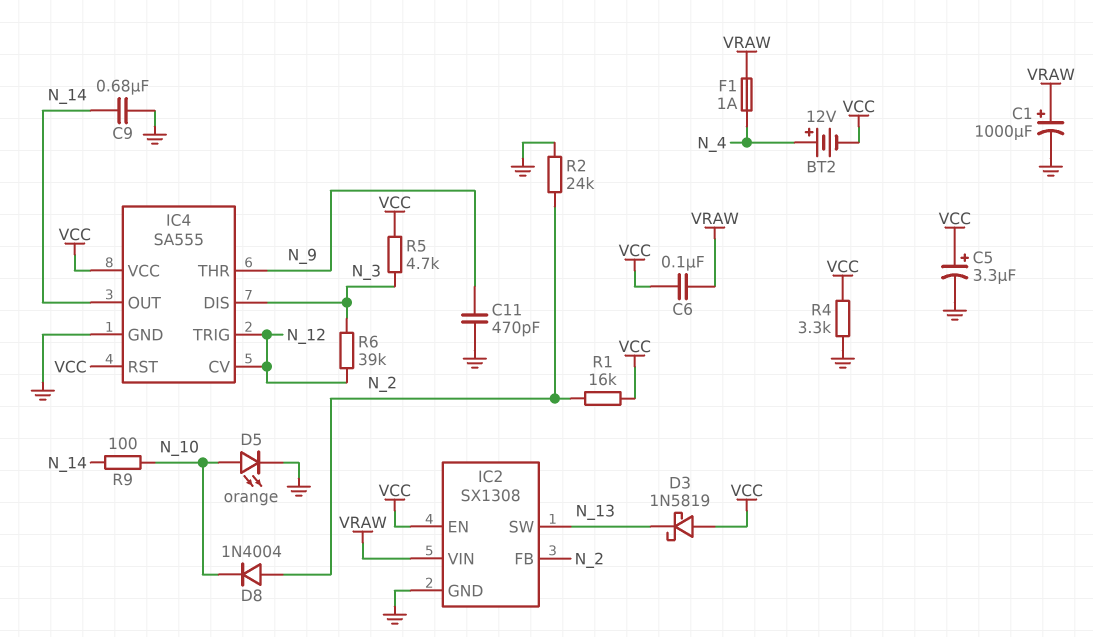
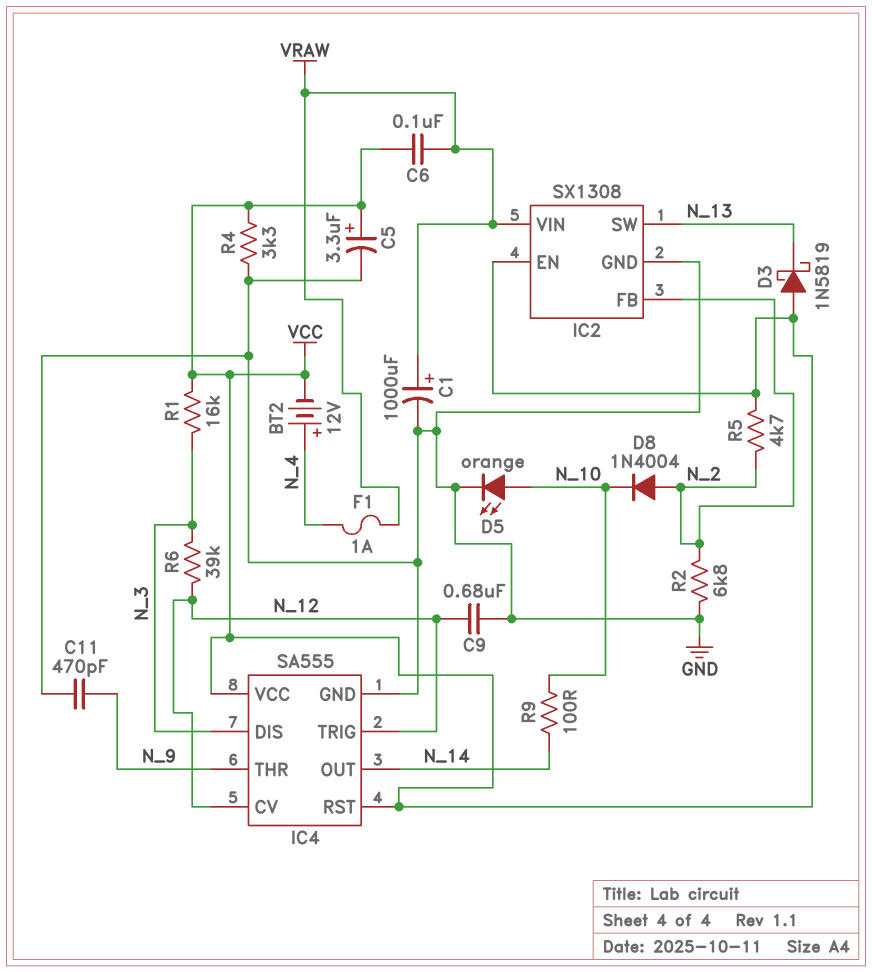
C9: 680nF (GND, N_14) -> 680nF (GND, N_12)
R1: 16k (N_2, VCC) -> 16k (N_3, VCC)
R2: 24k (GND, N_2) -> 6.8k (GND, N_2)
R5: 4.7k (N_3, VCC) -> 4.7k (N_2, VCC)

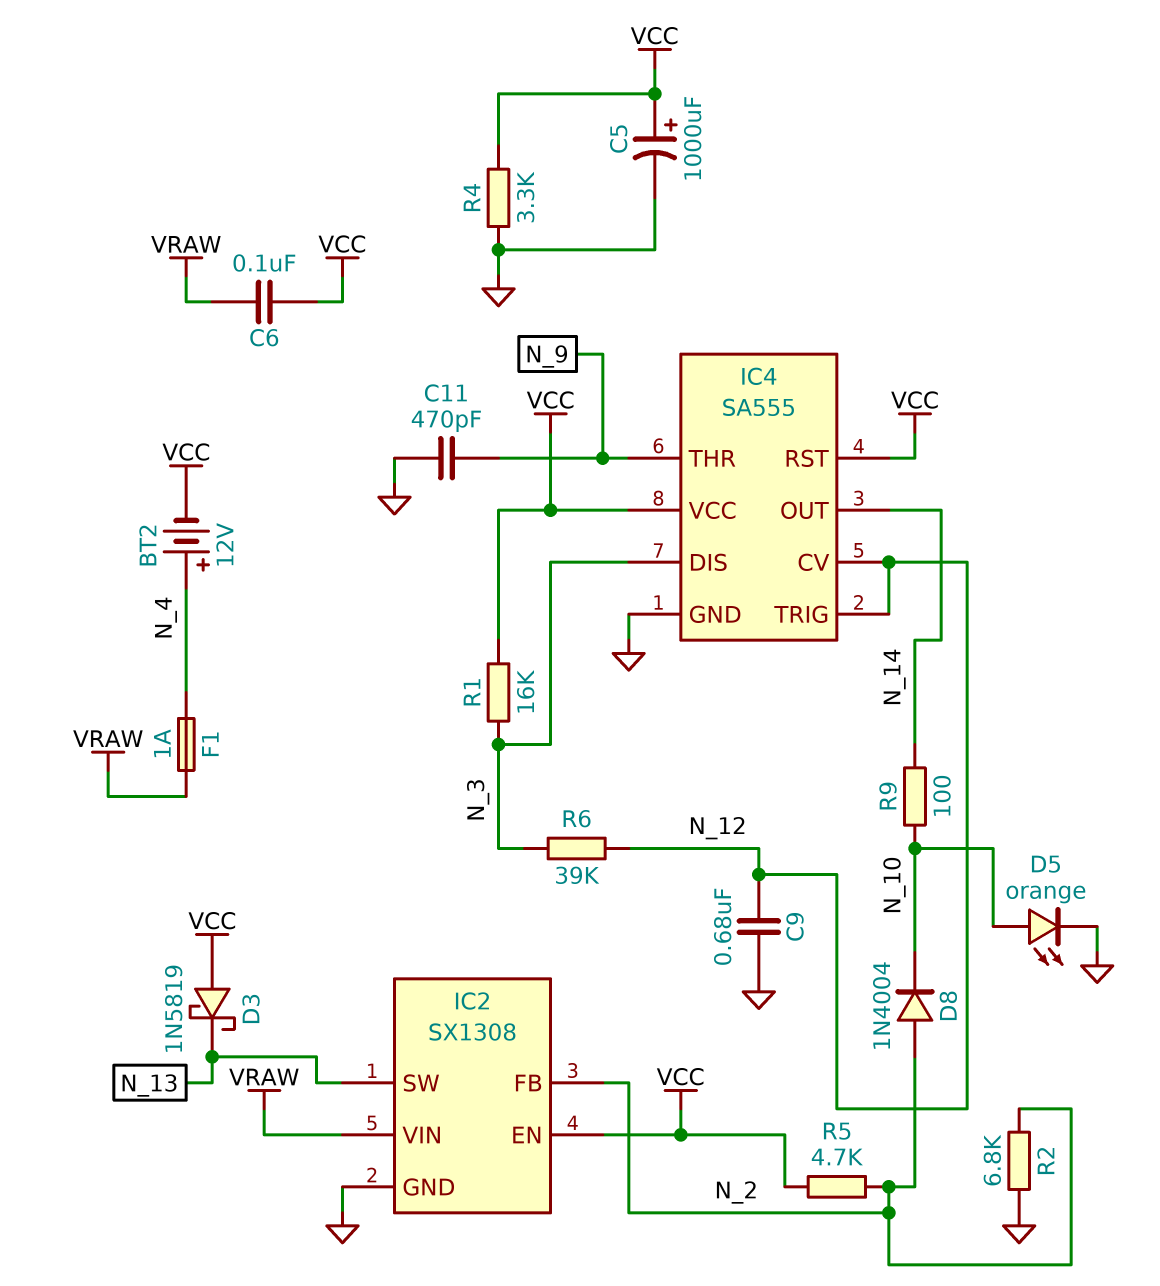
C1: 1000uF (plus VRAW, minus GND) -> none
C5: 3.3uF (plus VCC, minus GND) -> 1000uF (plus VCC, minus GND)

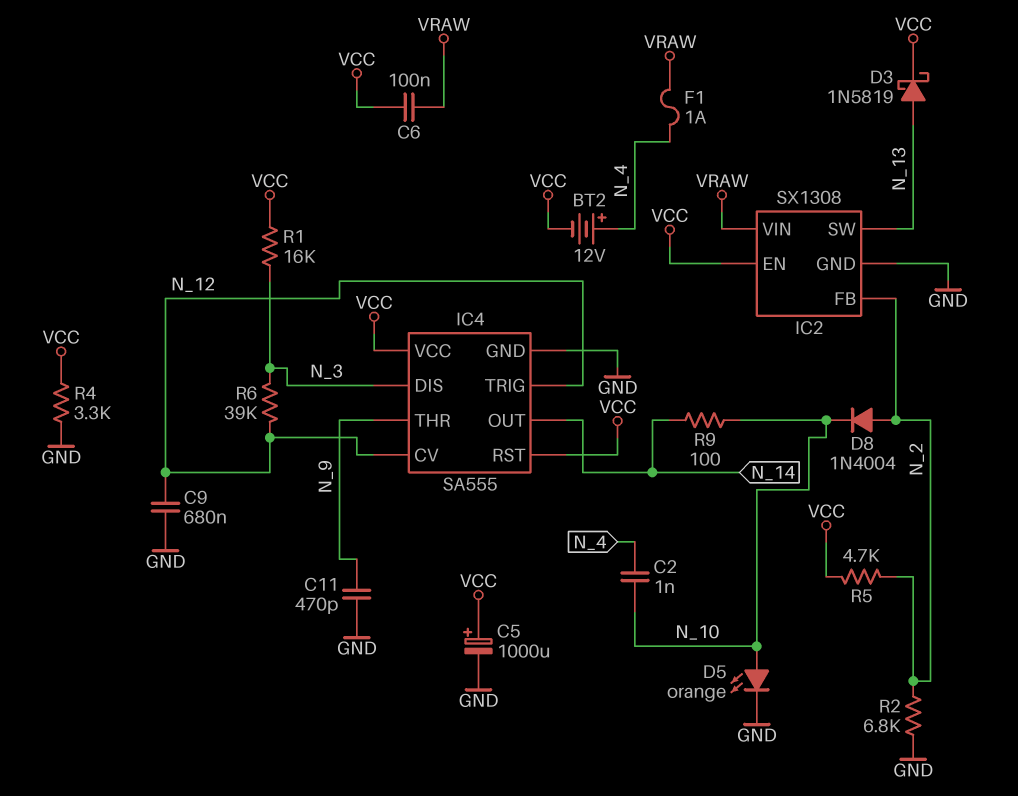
C2: none -> 1nF (N_4, N_10)
D3: schottky 1N5819 (A VCC, K N_13) -> schottky 1N5819 (A N_13, K VCC)

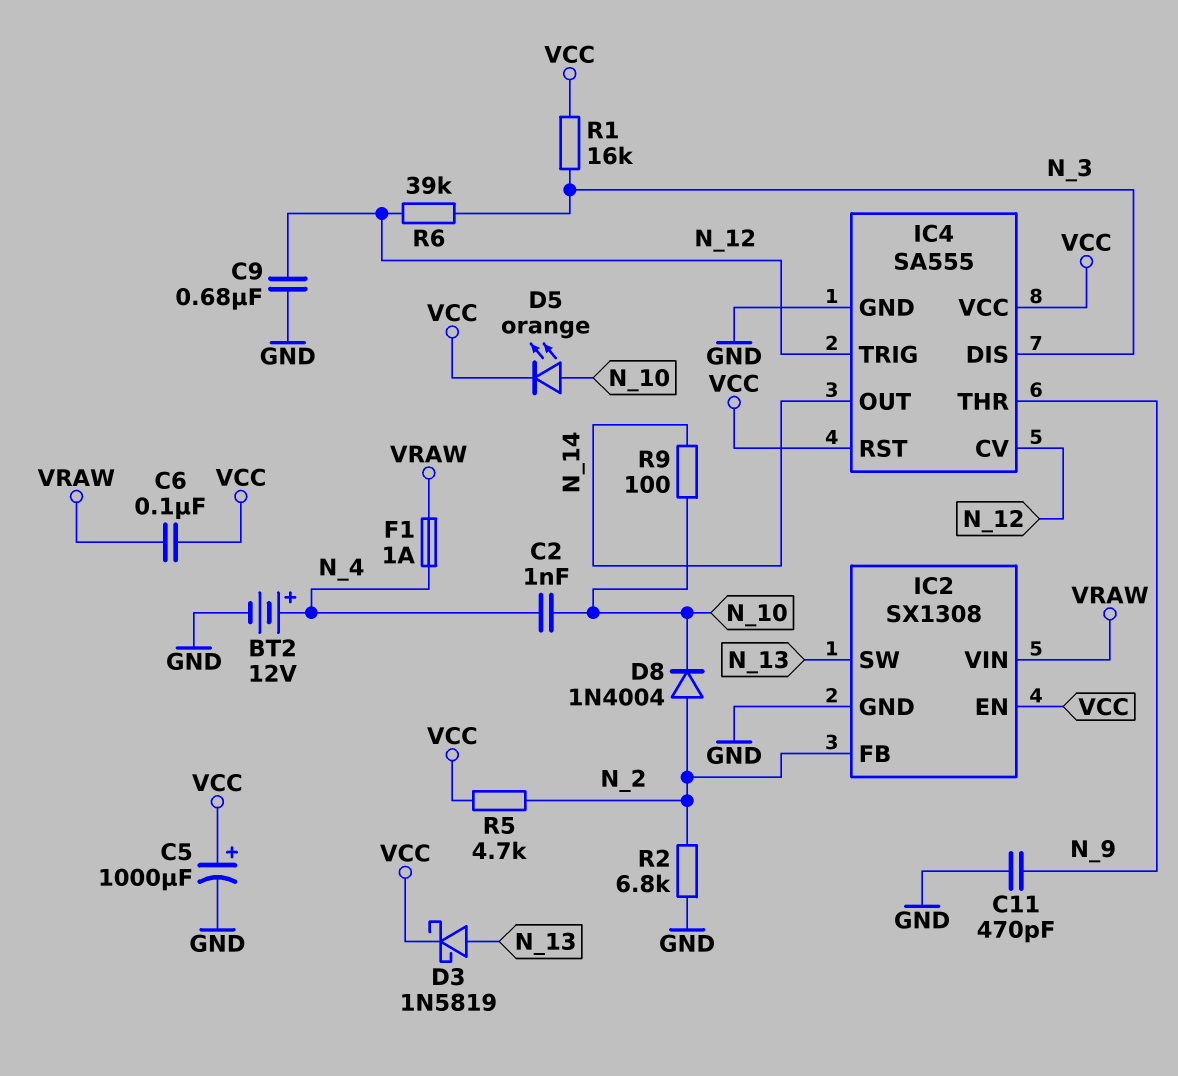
BT2: 12V (plus N_4, minus VCC) -> 12V (plus N_4, minus GND)
D5: LED orange (A N_10, K GND) -> LED orange (A N_10, K VCC)
R4: 3.3k (GND, VCC) -> none

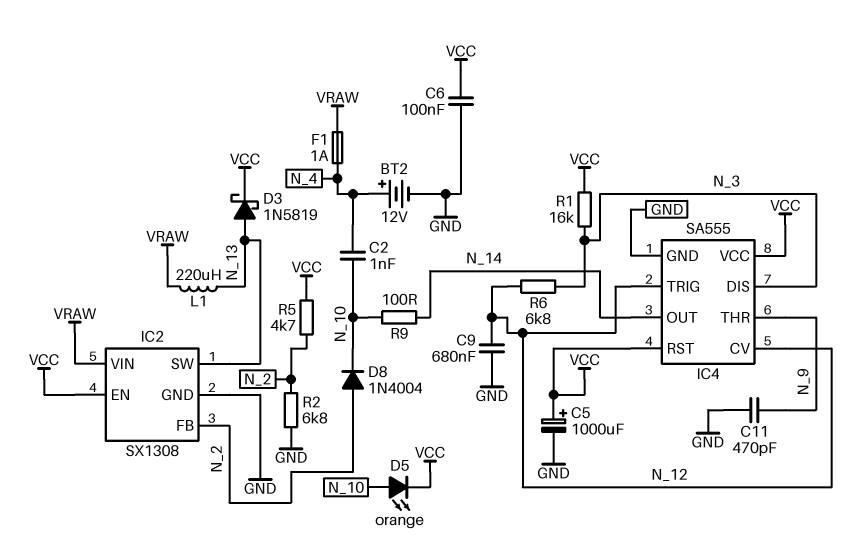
C6: 100nF (VCC, VRAW) -> 100nF (GND, VCC)
L1: none -> 220uH (N_13, VRAW)
R6: 39k (N_3, N_12) -> 6.8k (N_3, N_12)

